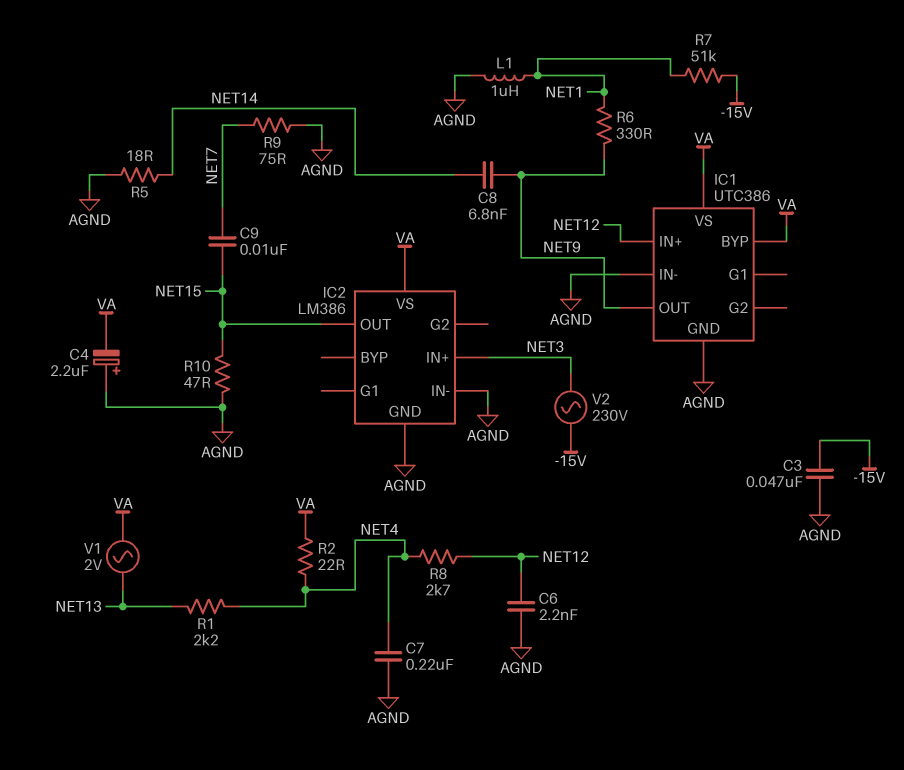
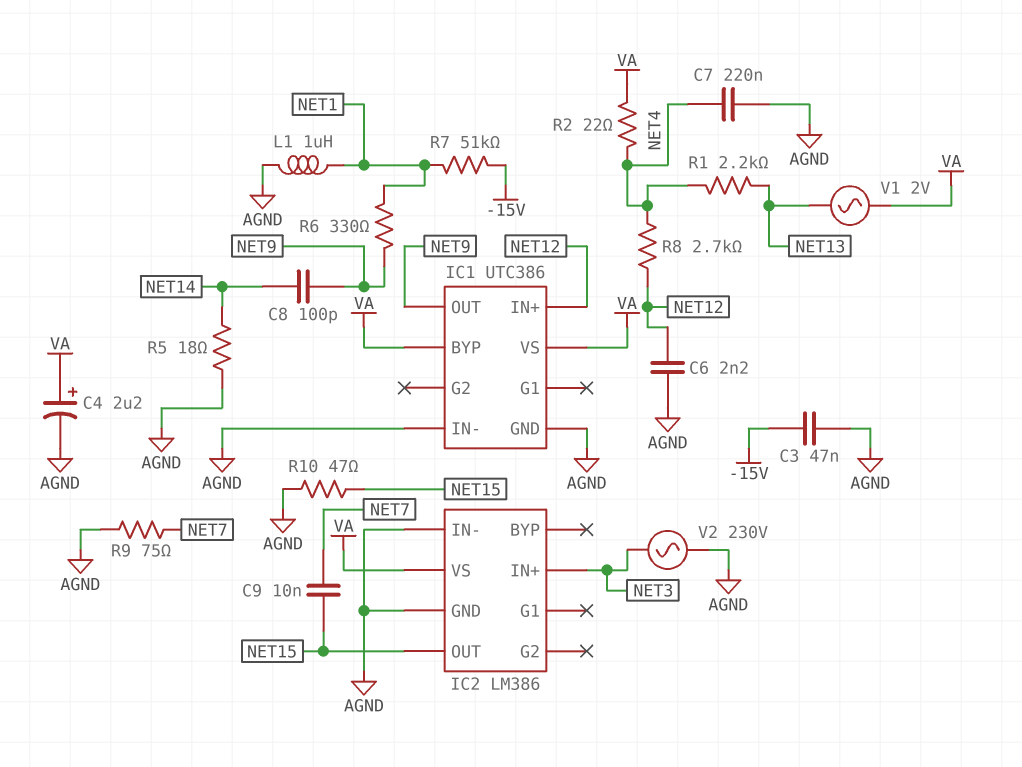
C4: 2.2uF (plus AGND, minus VA) -> 2.2uF (plus VA, minus AGND)
C8: 6.8nF (NET9, NET14) -> 100pF (NET9, NET14)
V2: AC 230V (-15V, NET3) -> AC 230V (AGND, NET3)

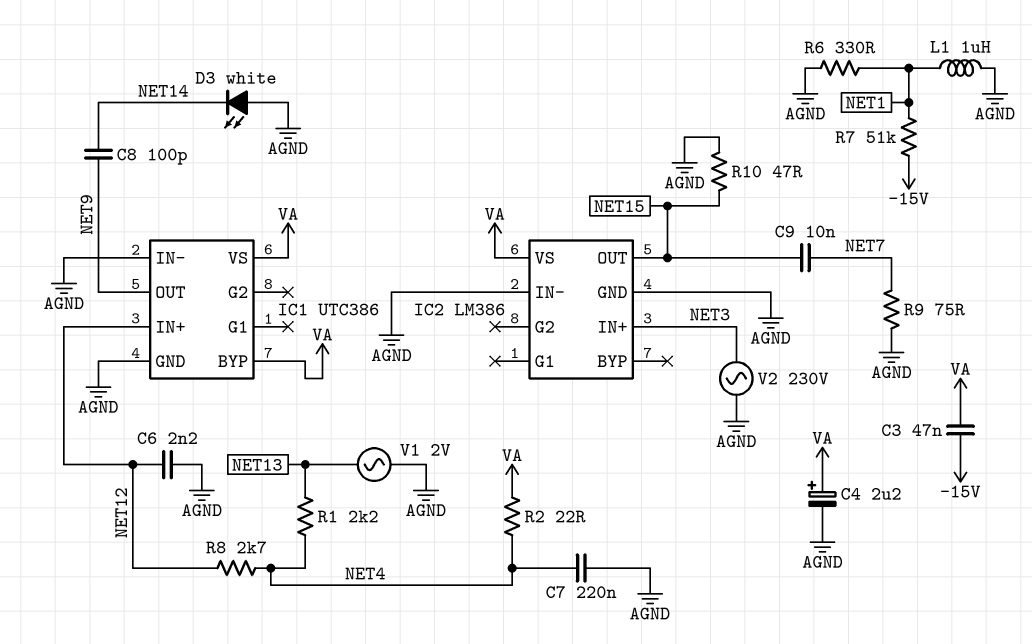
C3: 47nF (-15V, AGND) -> 47nF (-15V, VA)
D3: none -> LED white (A AGND, K NET14)
R5: 18 (AGND, NET14) -> none
R6: 330 (NET1, NET9) -> 330 (AGND, NET1)
V1: AC 2V (NET13, VA) -> AC 2V (AGND, NET13)

